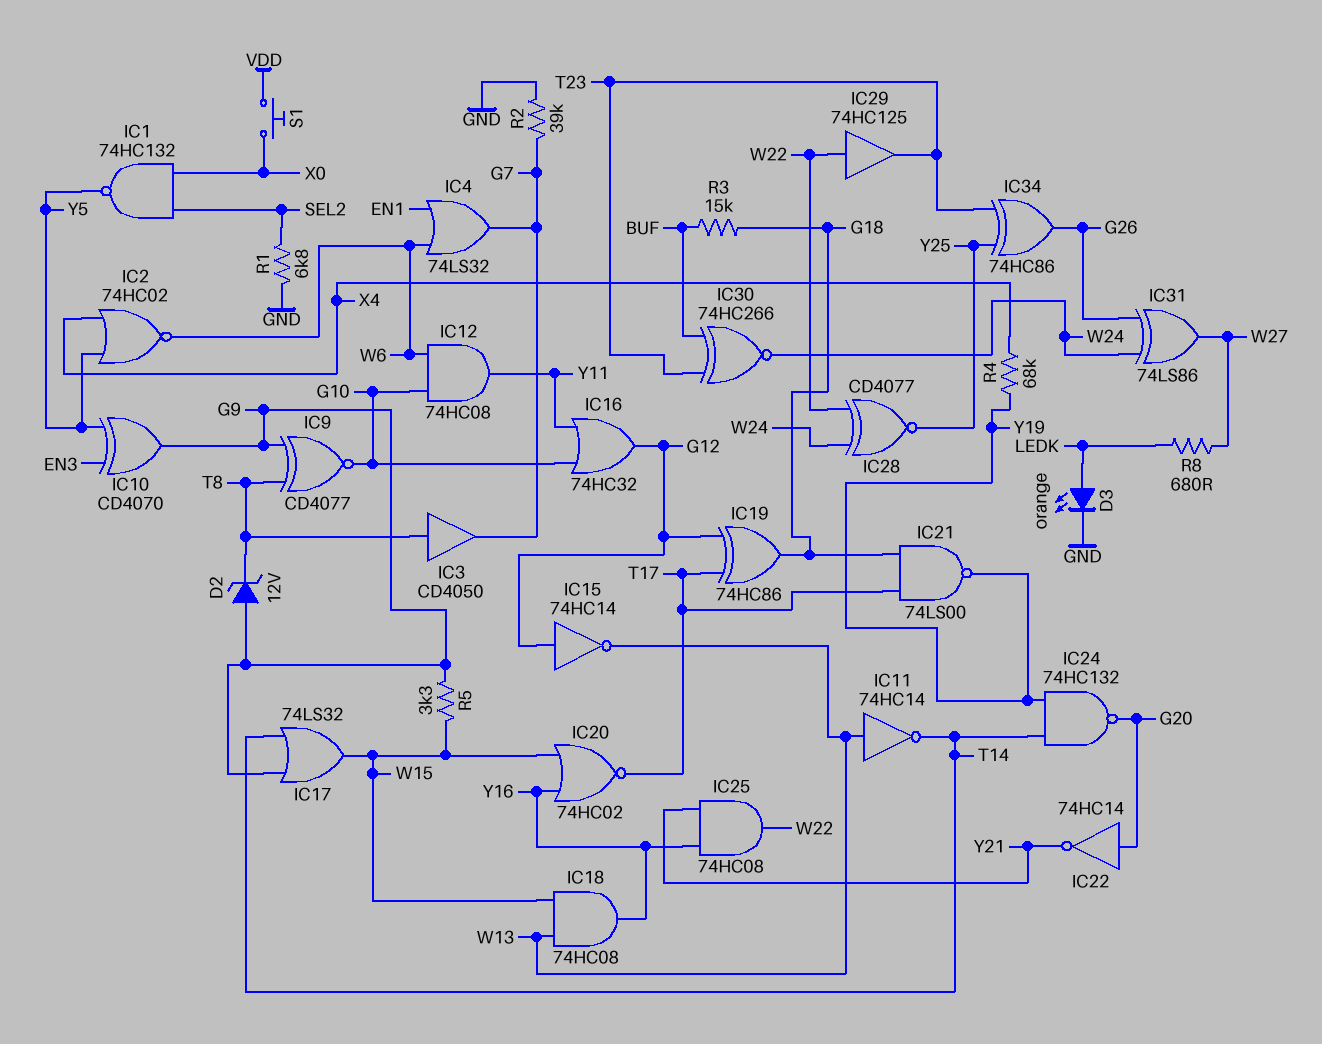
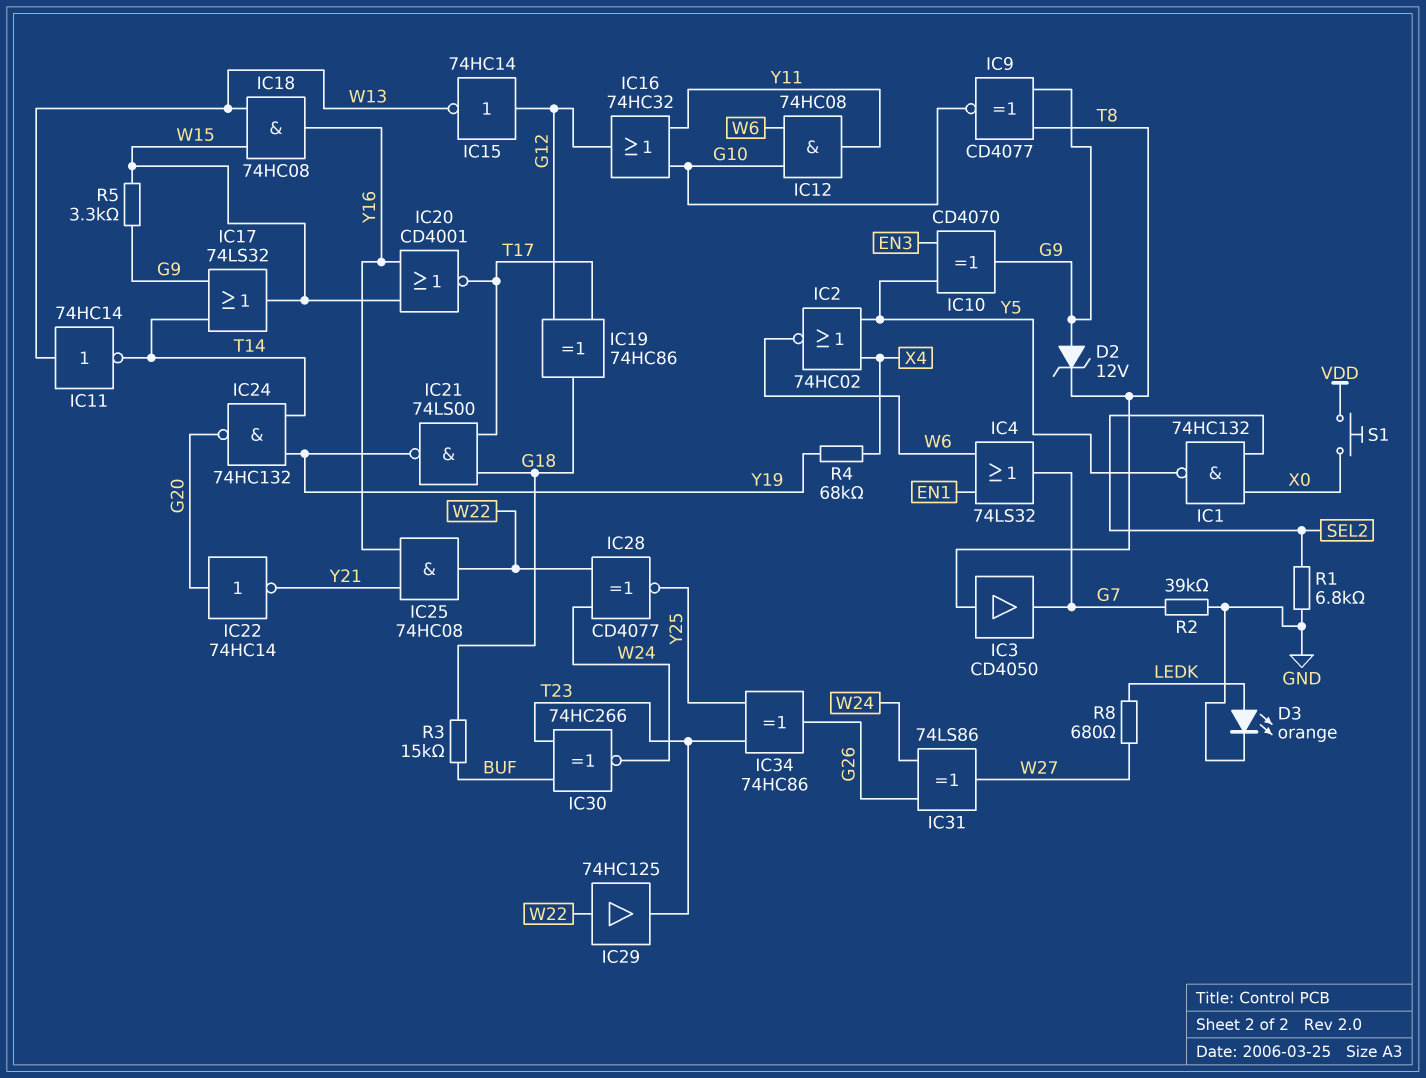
IC20: NOR 74HC02 (in W15, in Y16, out T17) -> NOR CD4001 (in W15, in Y16, out T17)

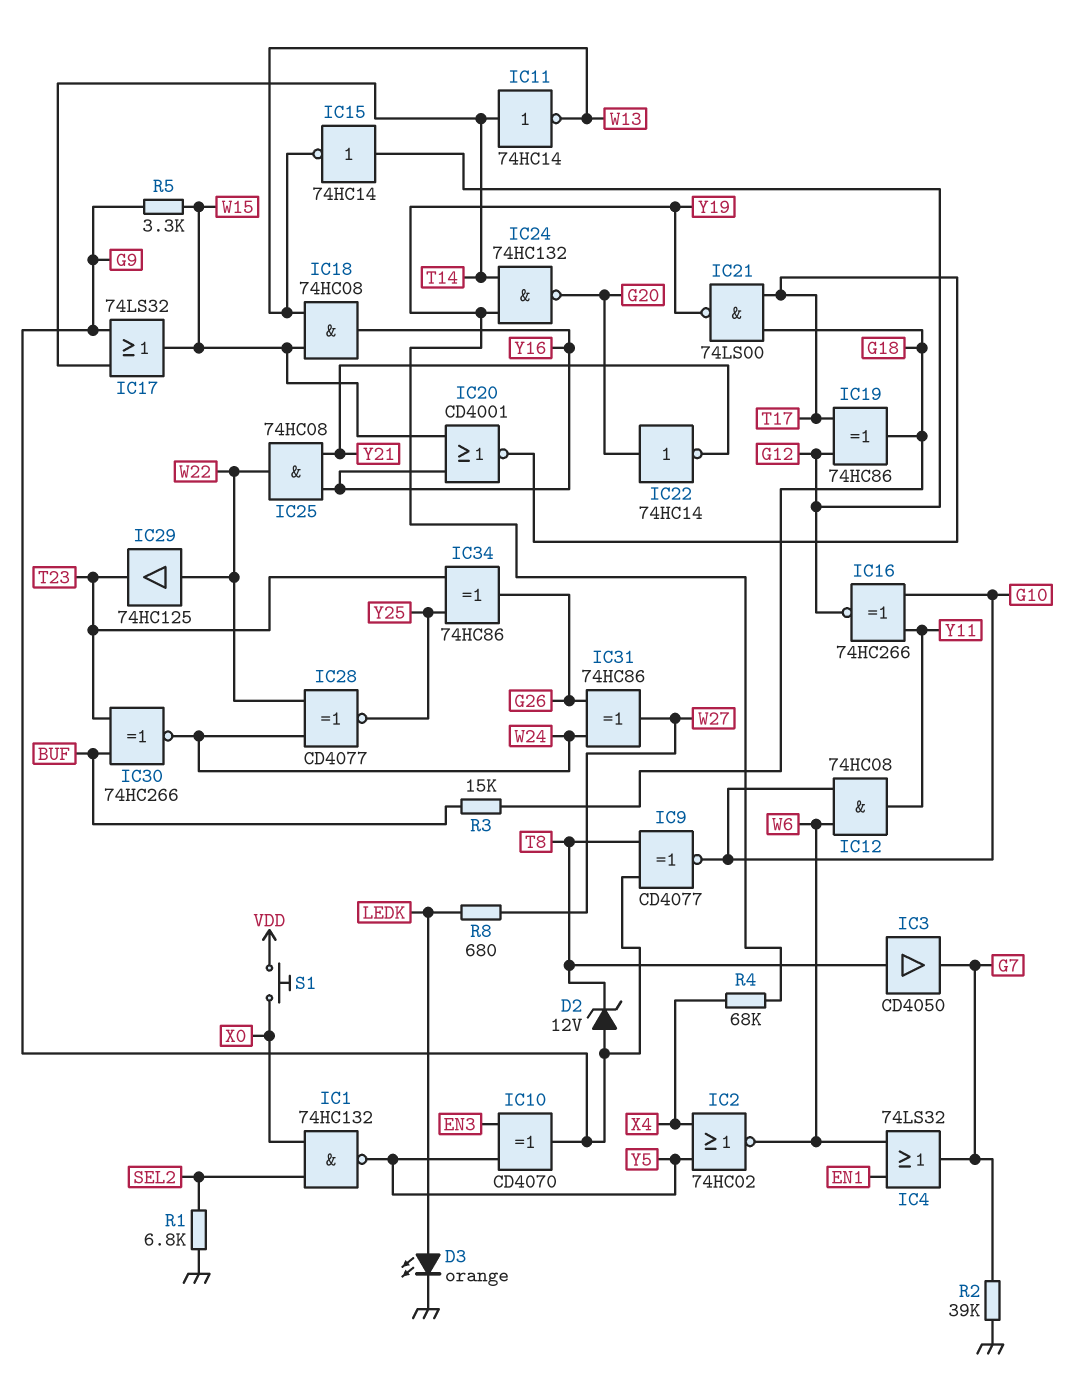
IC11: NOT 74HC14 (in W13, out T14) -> NOT 74HC14 (in T14, out W13)
IC16: OR 74HC32 (in G10, in Y11, out G12) -> XNOR 74HC266 (in G10, in Y11, out G12)
IC31: XOR 74LS86 (in G26, in W24, out W27) -> XOR 74HC86 (in G26, in W24, out W27)

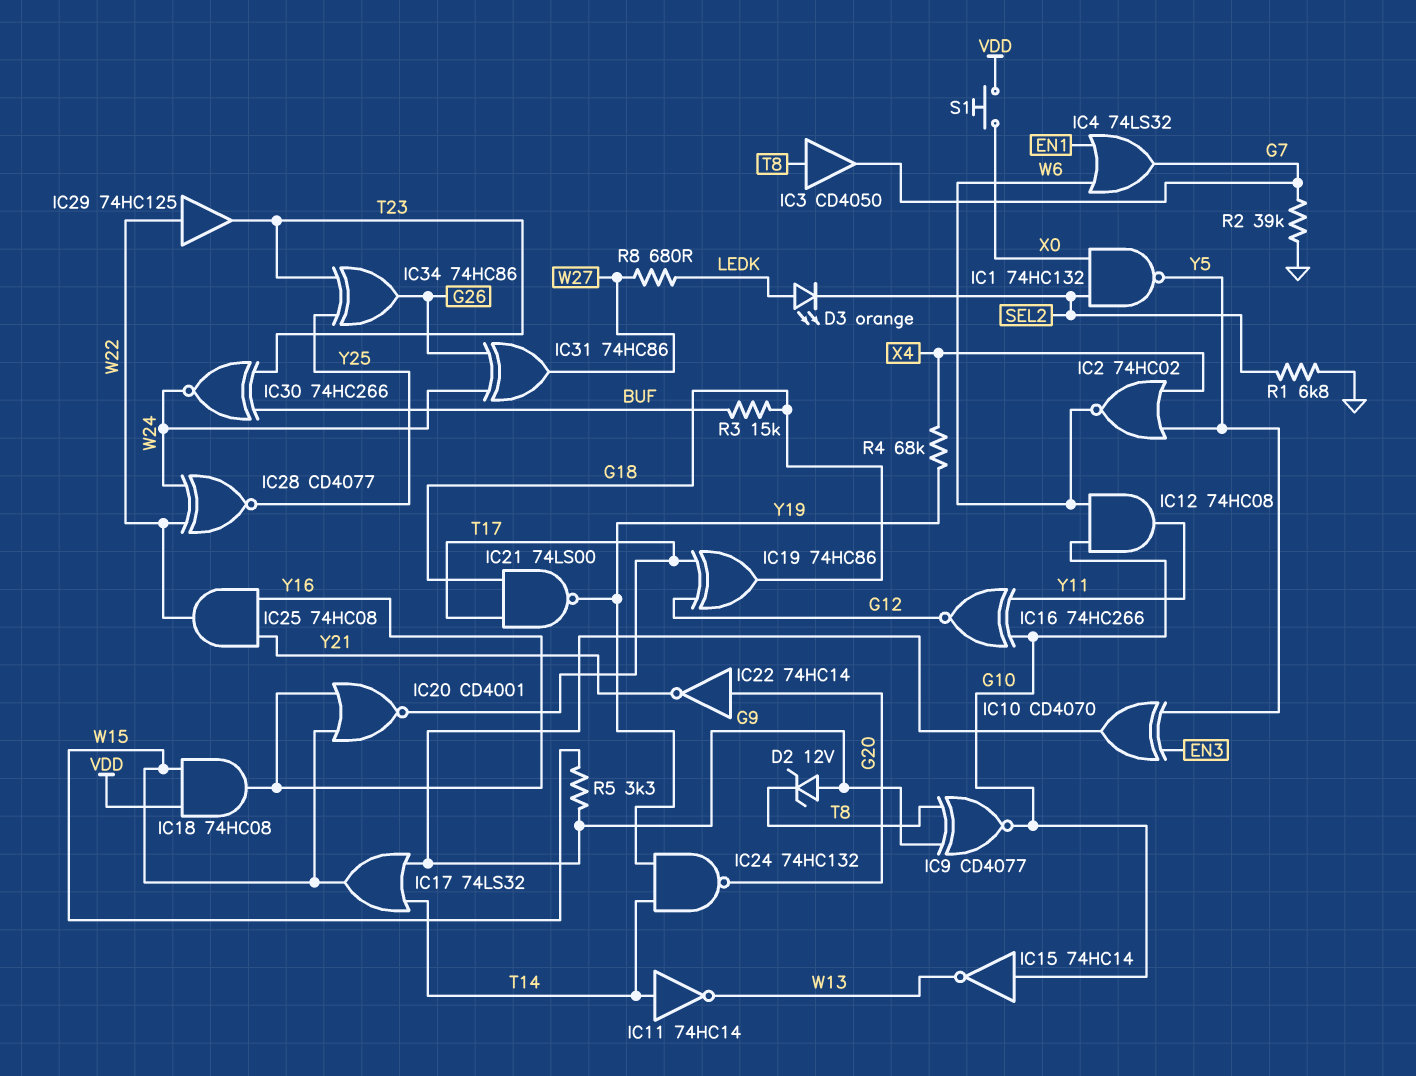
D3: LED orange (A LEDK, K GND) -> LED orange (A LEDK, K SEL2)
IC15: NOT 74HC14 (in G12, out W13) -> NOT 74HC14 (in G10, out W13)
IC18: AND 74HC08 (in W13, in W15, out Y16) -> AND 74HC08 (in VDD, in W15, out Y16)

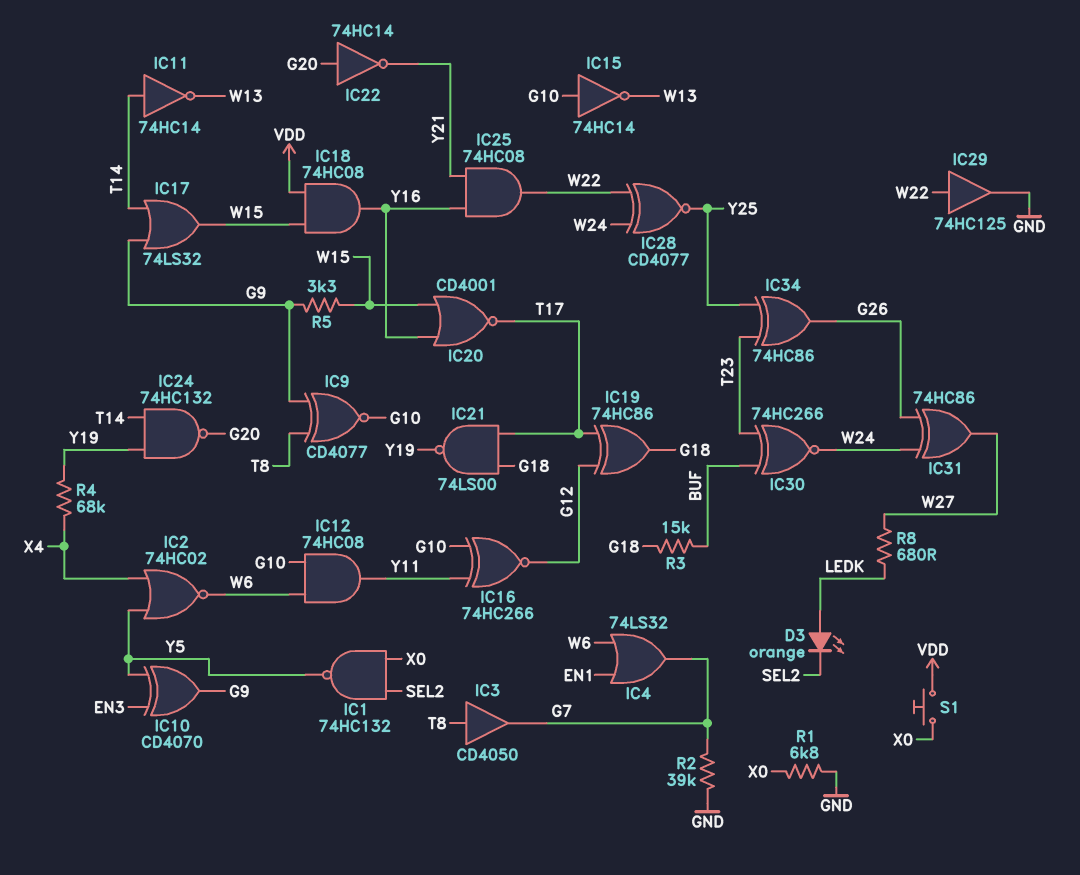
D2: zener 12V (A G9, K T8) -> none
IC29: buffer 74HC125 (in W22, out T23) -> buffer 74HC125 (in W22, out GND)
R1: 6.8k (GND, SEL2) -> 6.8k (GND, X0)

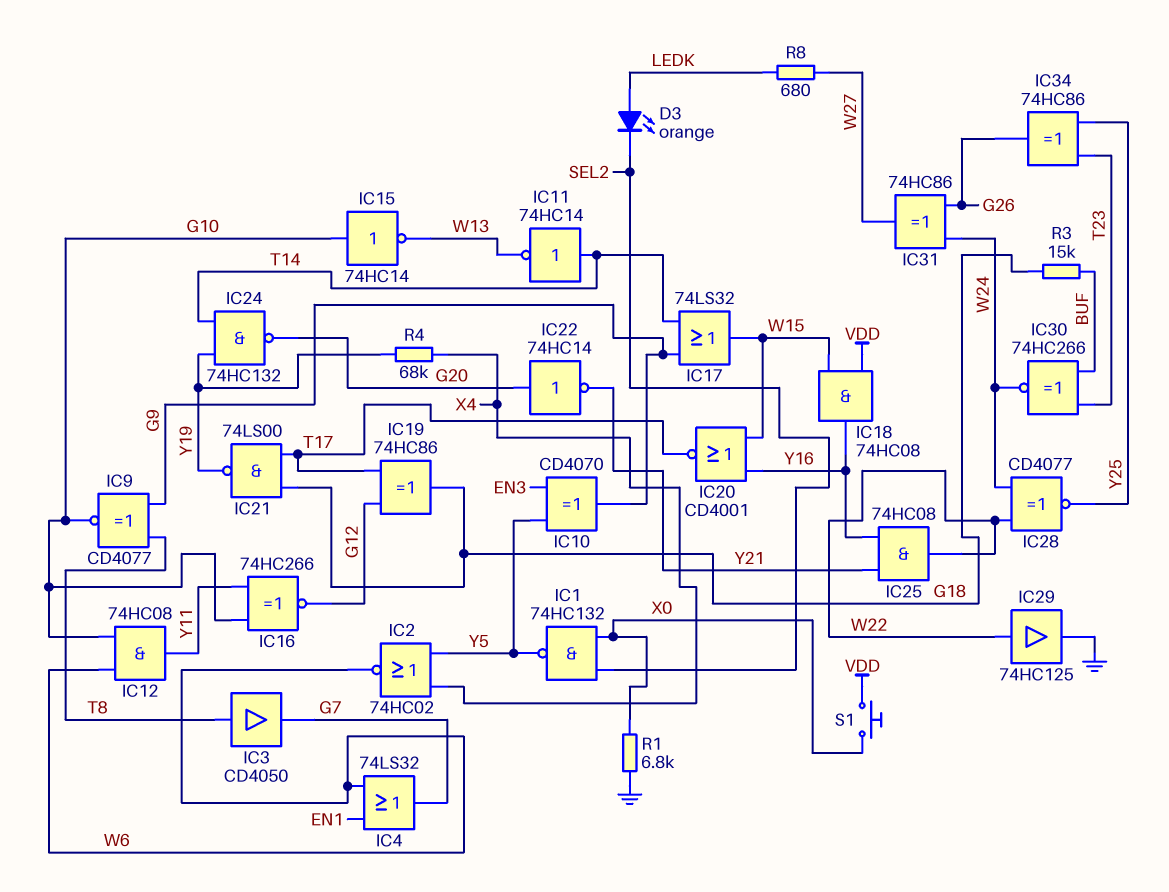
R2: 39k (G7, GND) -> none
R5: 3.3k (G9, W15) -> none

